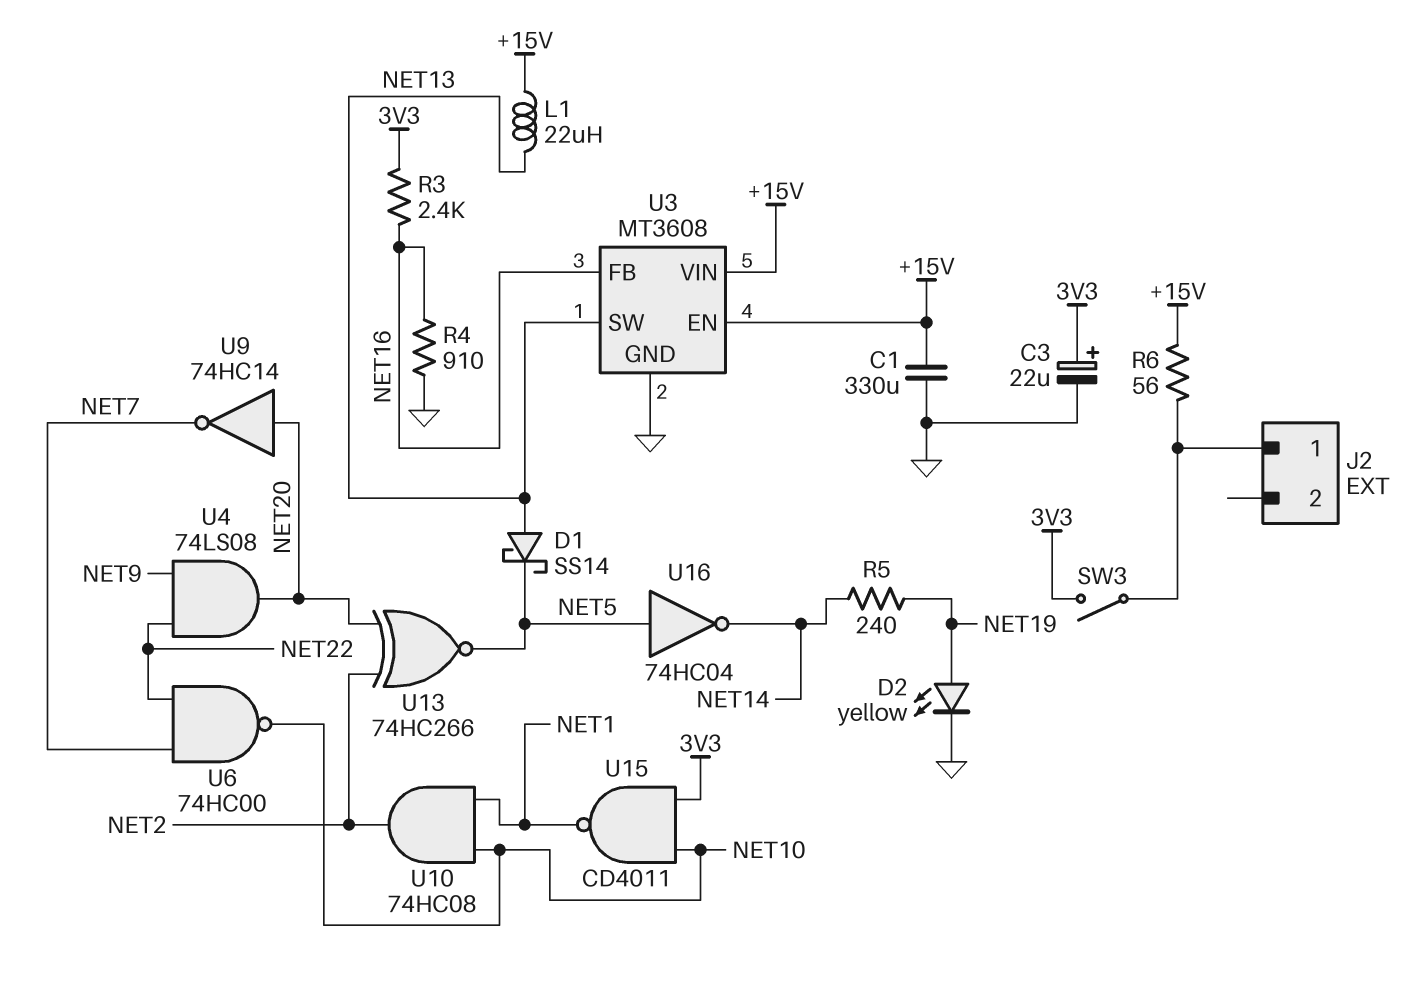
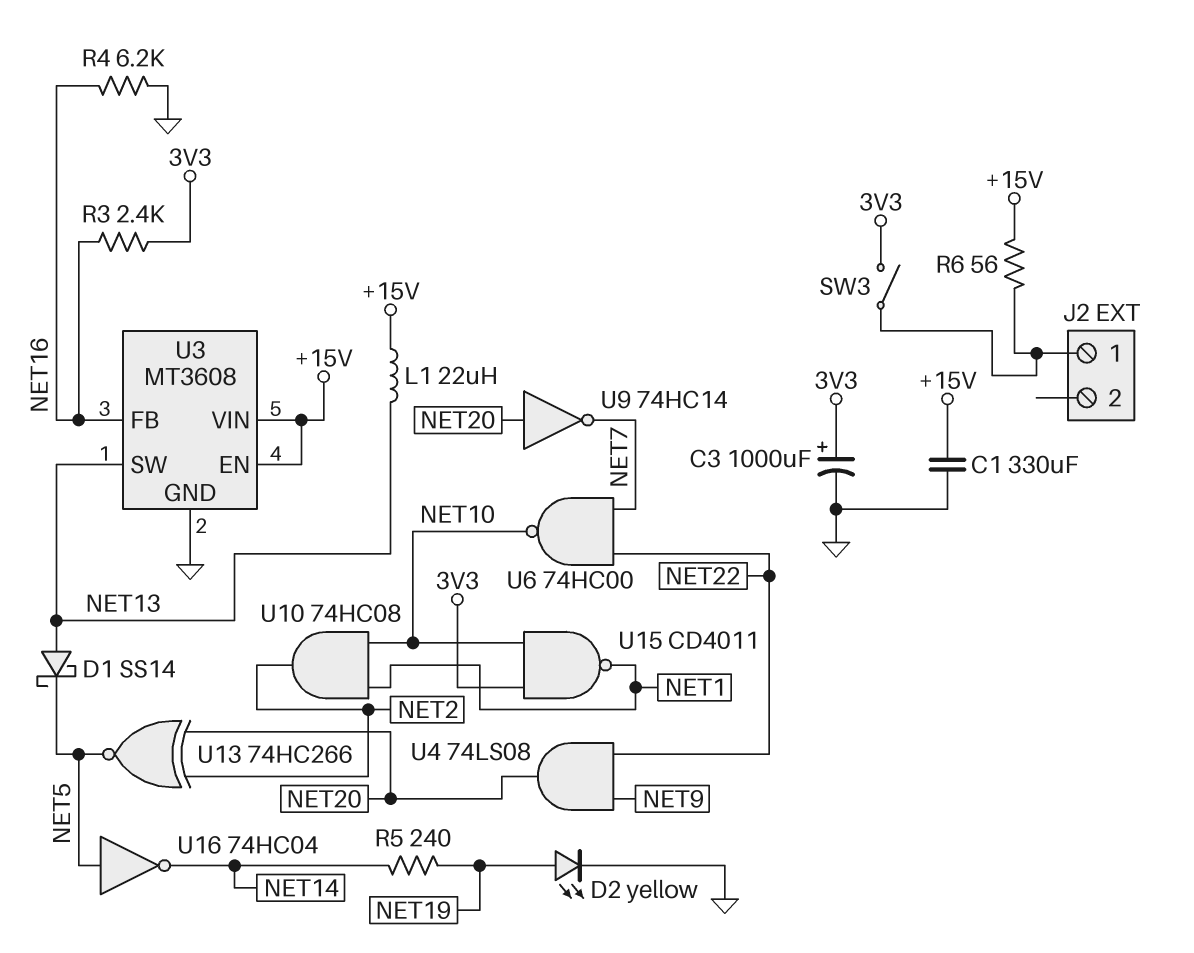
C3: 22uF (plus 3V3, minus GND) -> 1000uF (plus 3V3, minus GND)
R4: 910 (GND, NET16) -> 6.2k (GND, NET16)

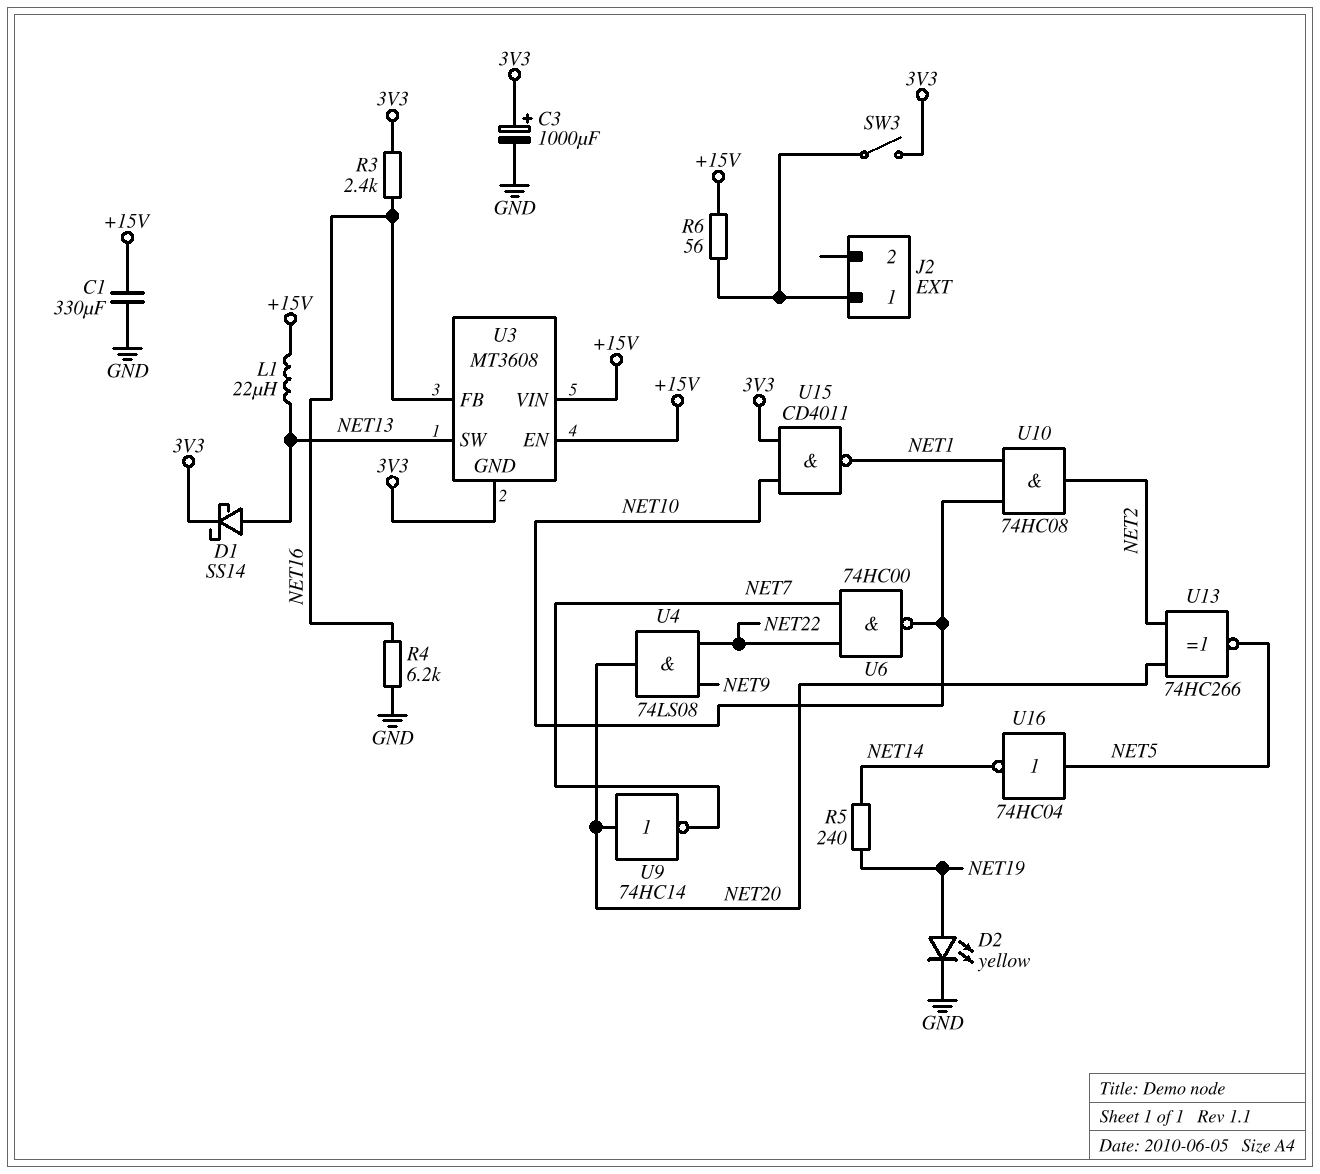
D1: schottky SS14 (A NET13, K NET5) -> schottky SS14 (A NET13, K 3V3)
U3 pin GND: GND -> 3V3

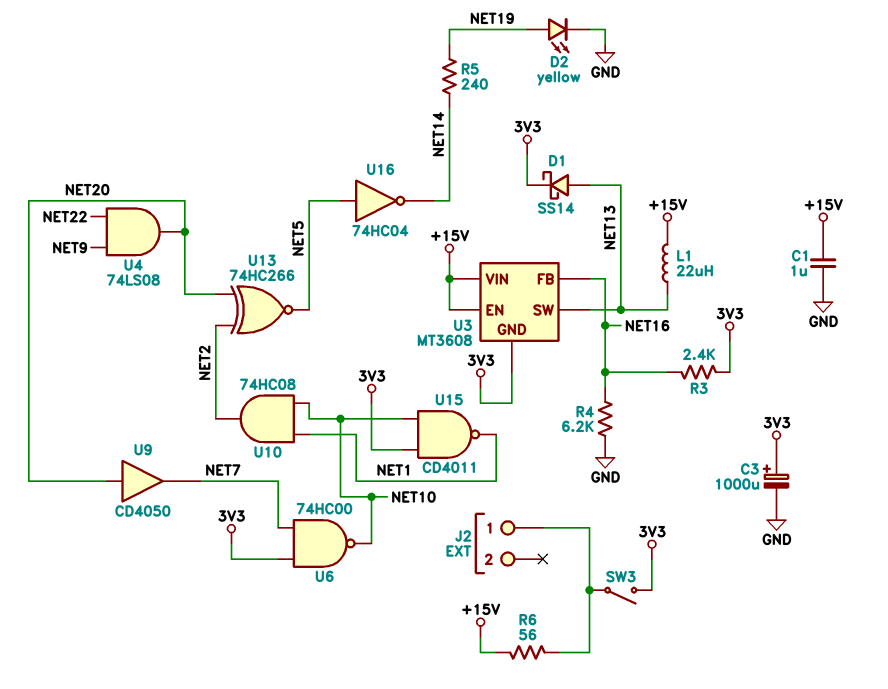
C1: 330uF (+15V, GND) -> 1uF (+15V, GND)
U6: NAND 74HC00 (in NET7, in NET22, out NET10) -> NAND 74HC00 (in 3V3, in NET7, out NET10)
U9: NOT 74HC14 (in NET20, out NET7) -> buffer CD4050 (in NET20, out NET7)

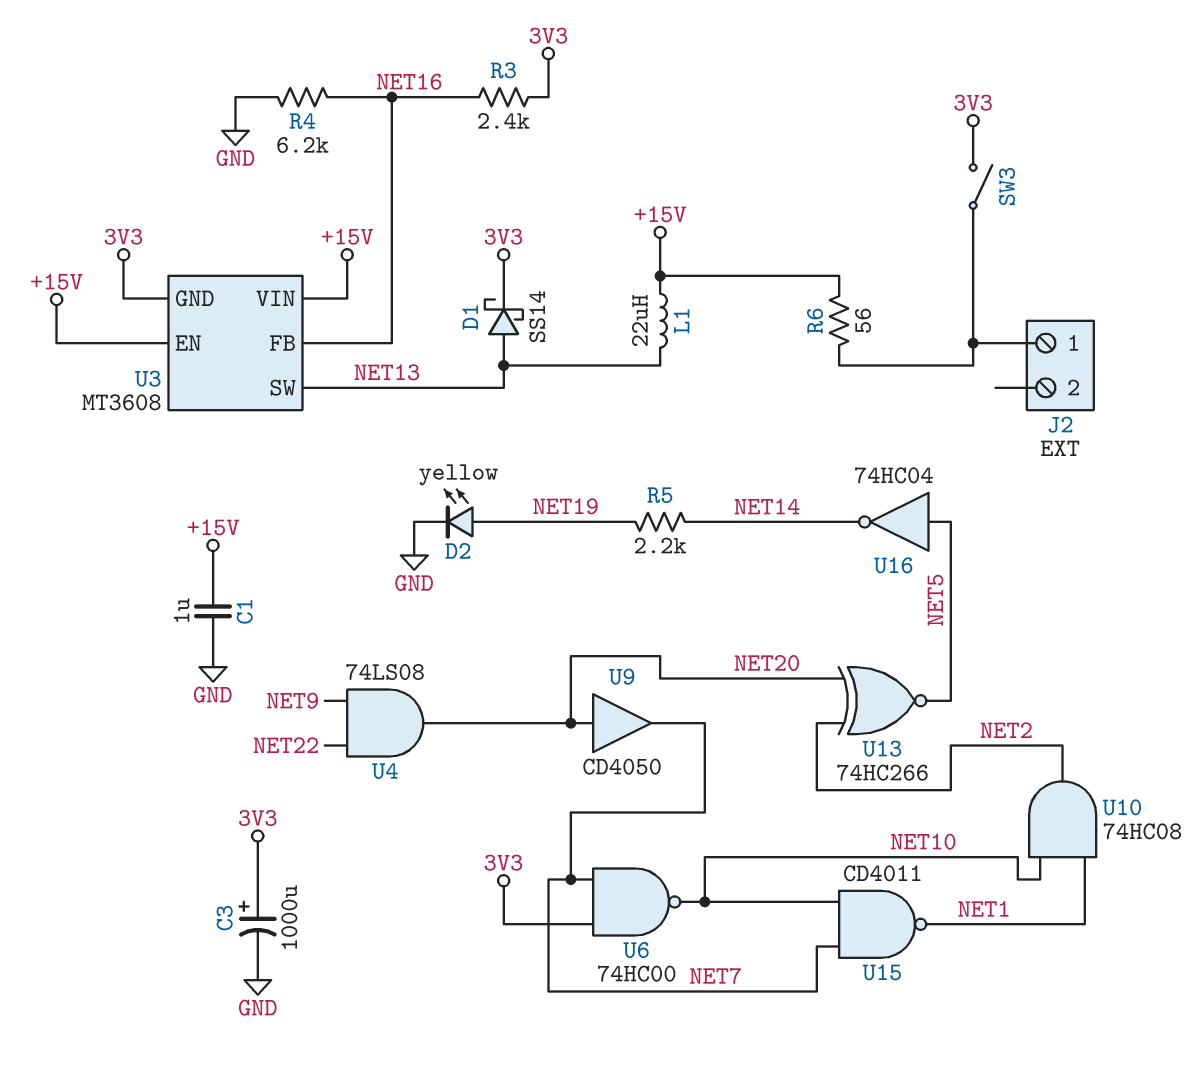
R5: 240 (NET14, NET19) -> 2.2k (NET14, NET19)
U15: NAND CD4011 (in 3V3, in NET10, out NET1) -> NAND CD4011 (in NET7, in NET10, out NET1)

